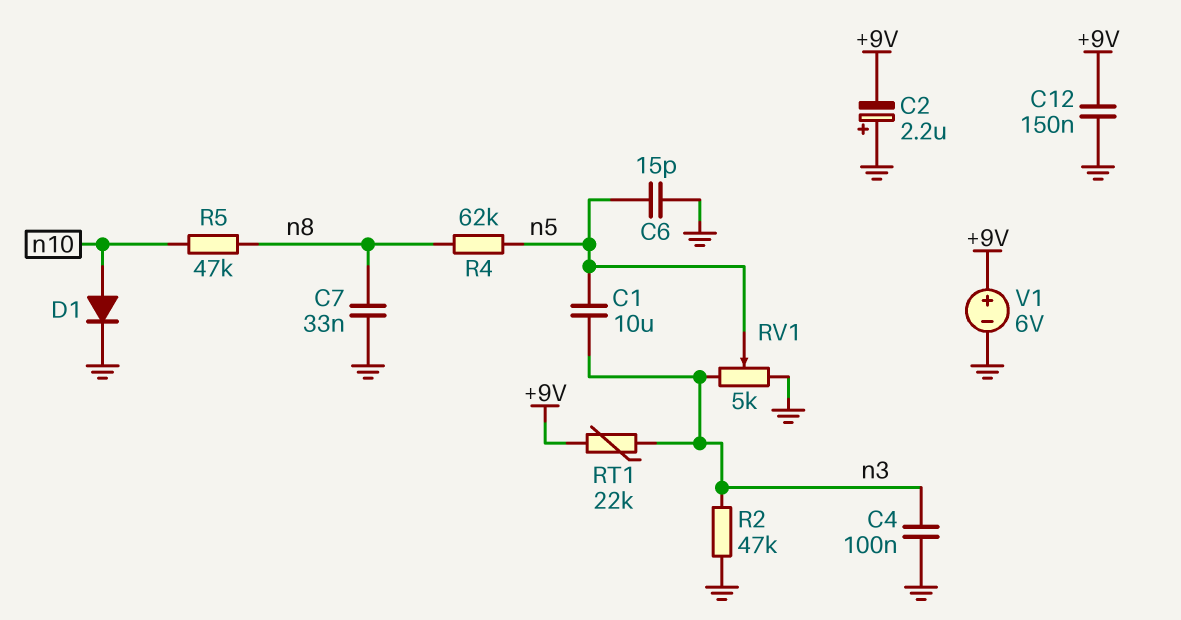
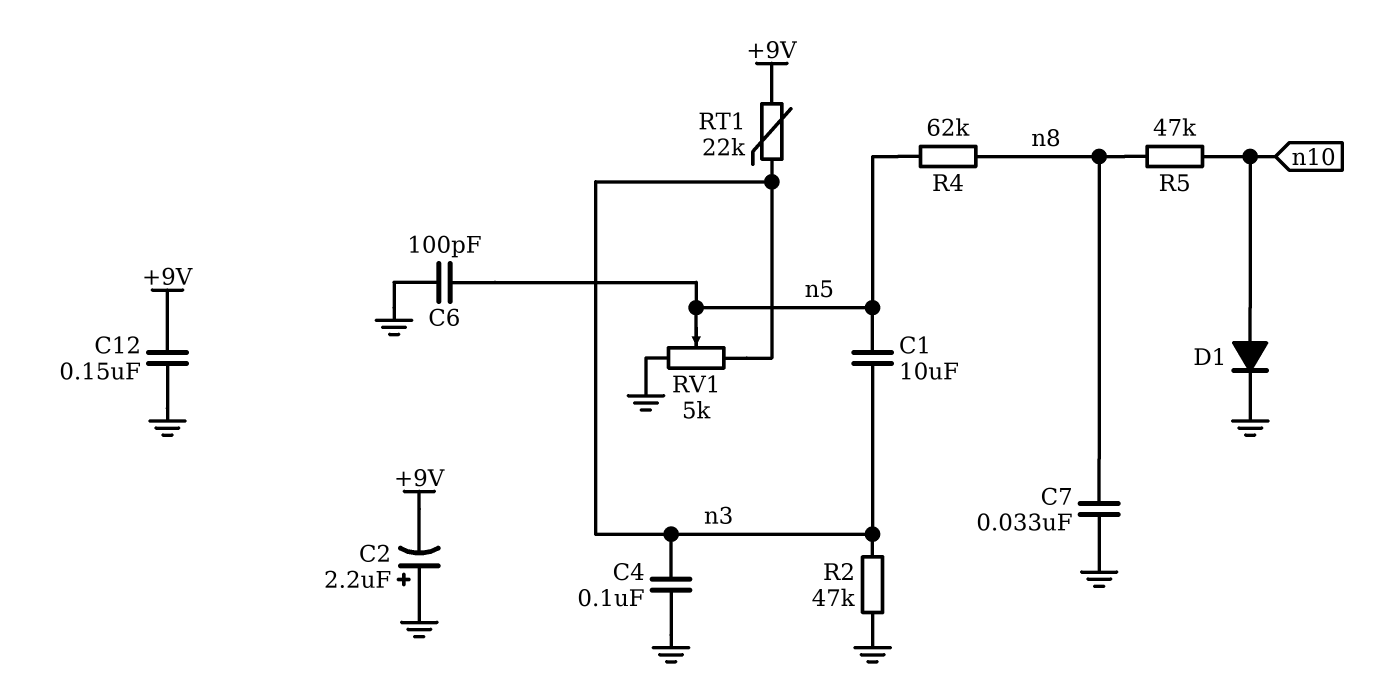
C6: 15pF (GND, n5) -> 100pF (GND, n5)
V1: 6V (plus +9V, minus GND) -> none

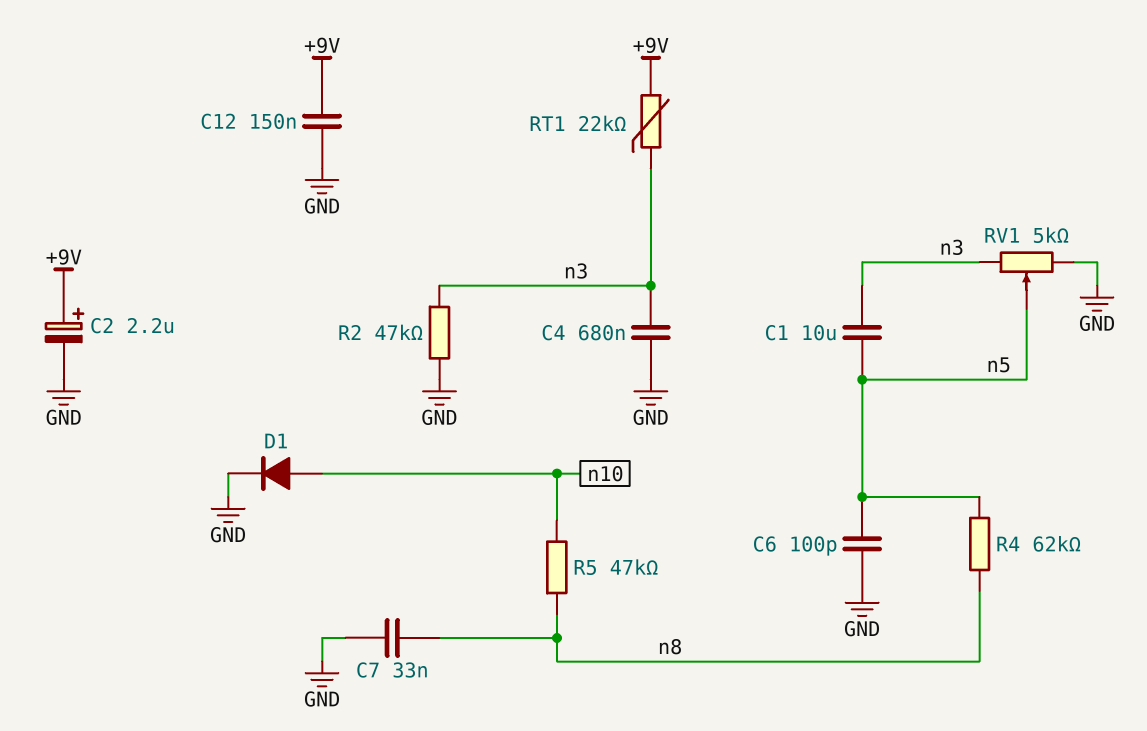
C2: 2.2uF (plus GND, minus +9V) -> 2.2uF (plus +9V, minus GND)
C4: 100nF (GND, n3) -> 680nF (GND, n3)

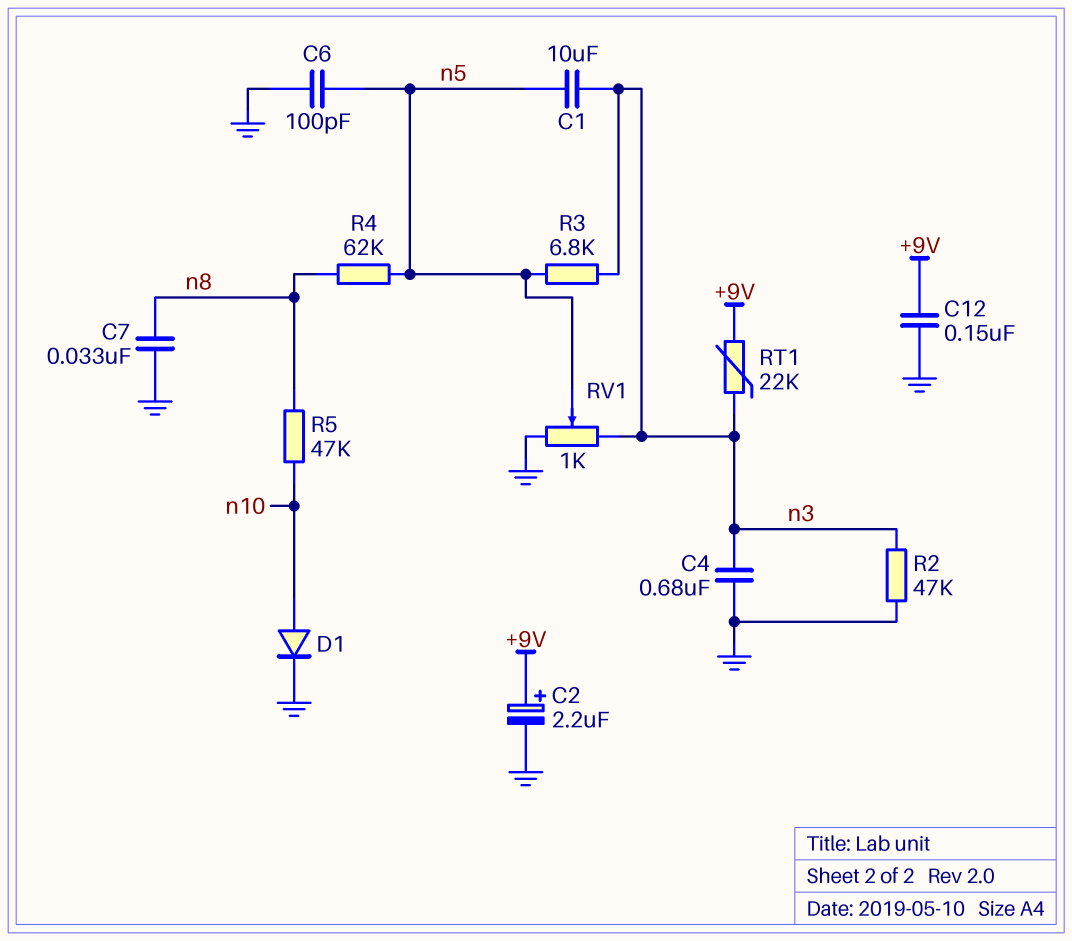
R3: none -> 6.8k (n3, n5)
RV1: 5k (GND, n3, wiper n5) -> 1k (GND, n3, wiper n5)

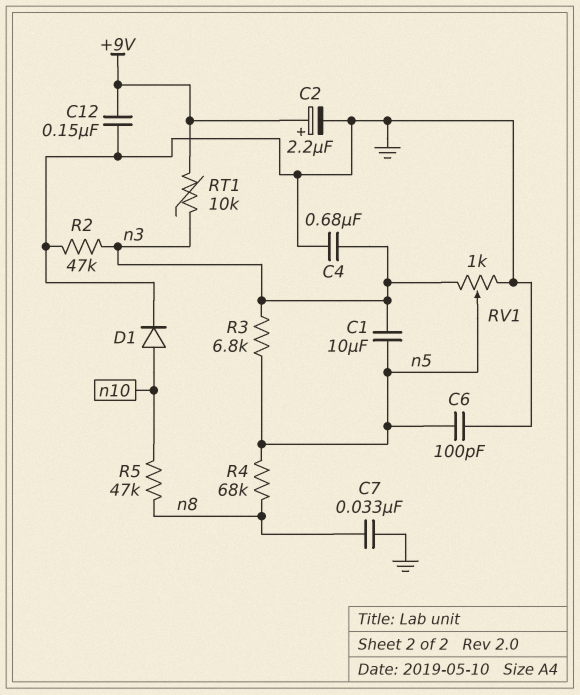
R4: 62k (n5, n8) -> 68k (n5, n8)
RT1: 22k (+9V, n3) -> 10k (+9V, n3)

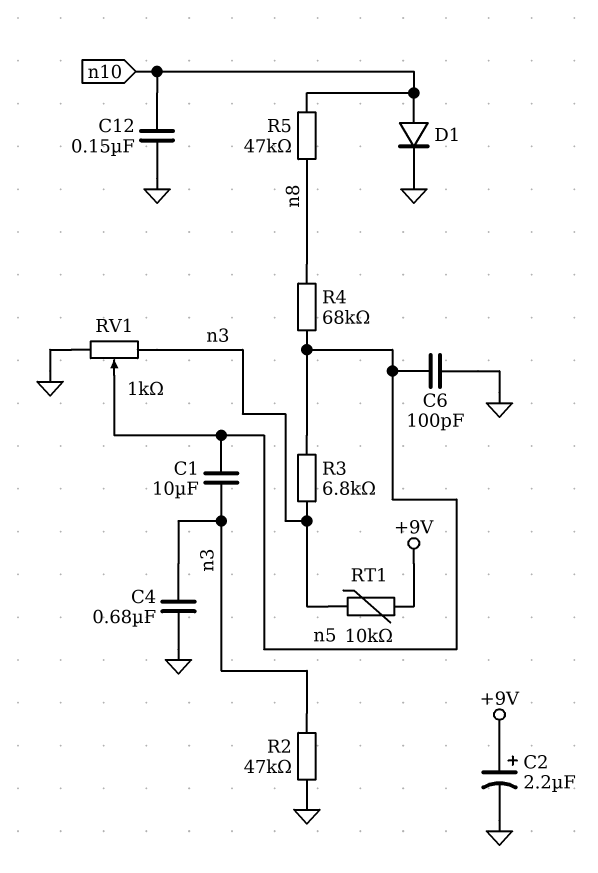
C7: 33nF (GND, n8) -> none
C12: 150nF (+9V, GND) -> 150nF (GND, n10)

